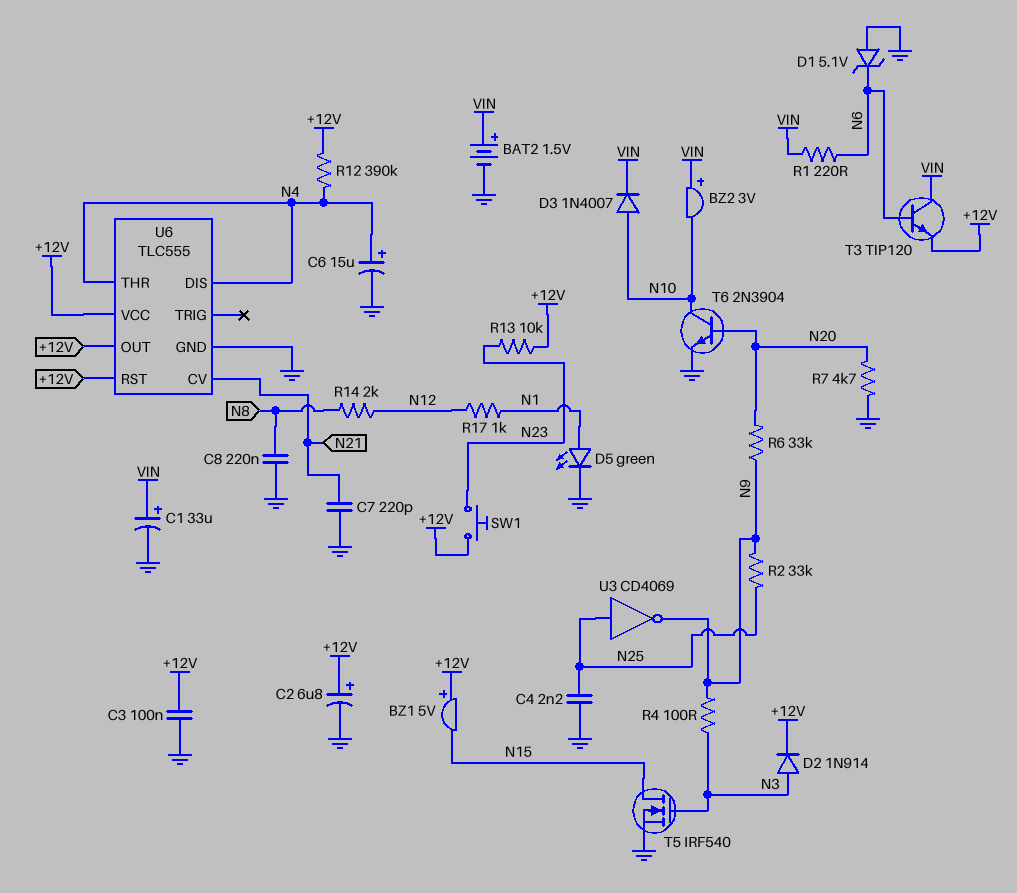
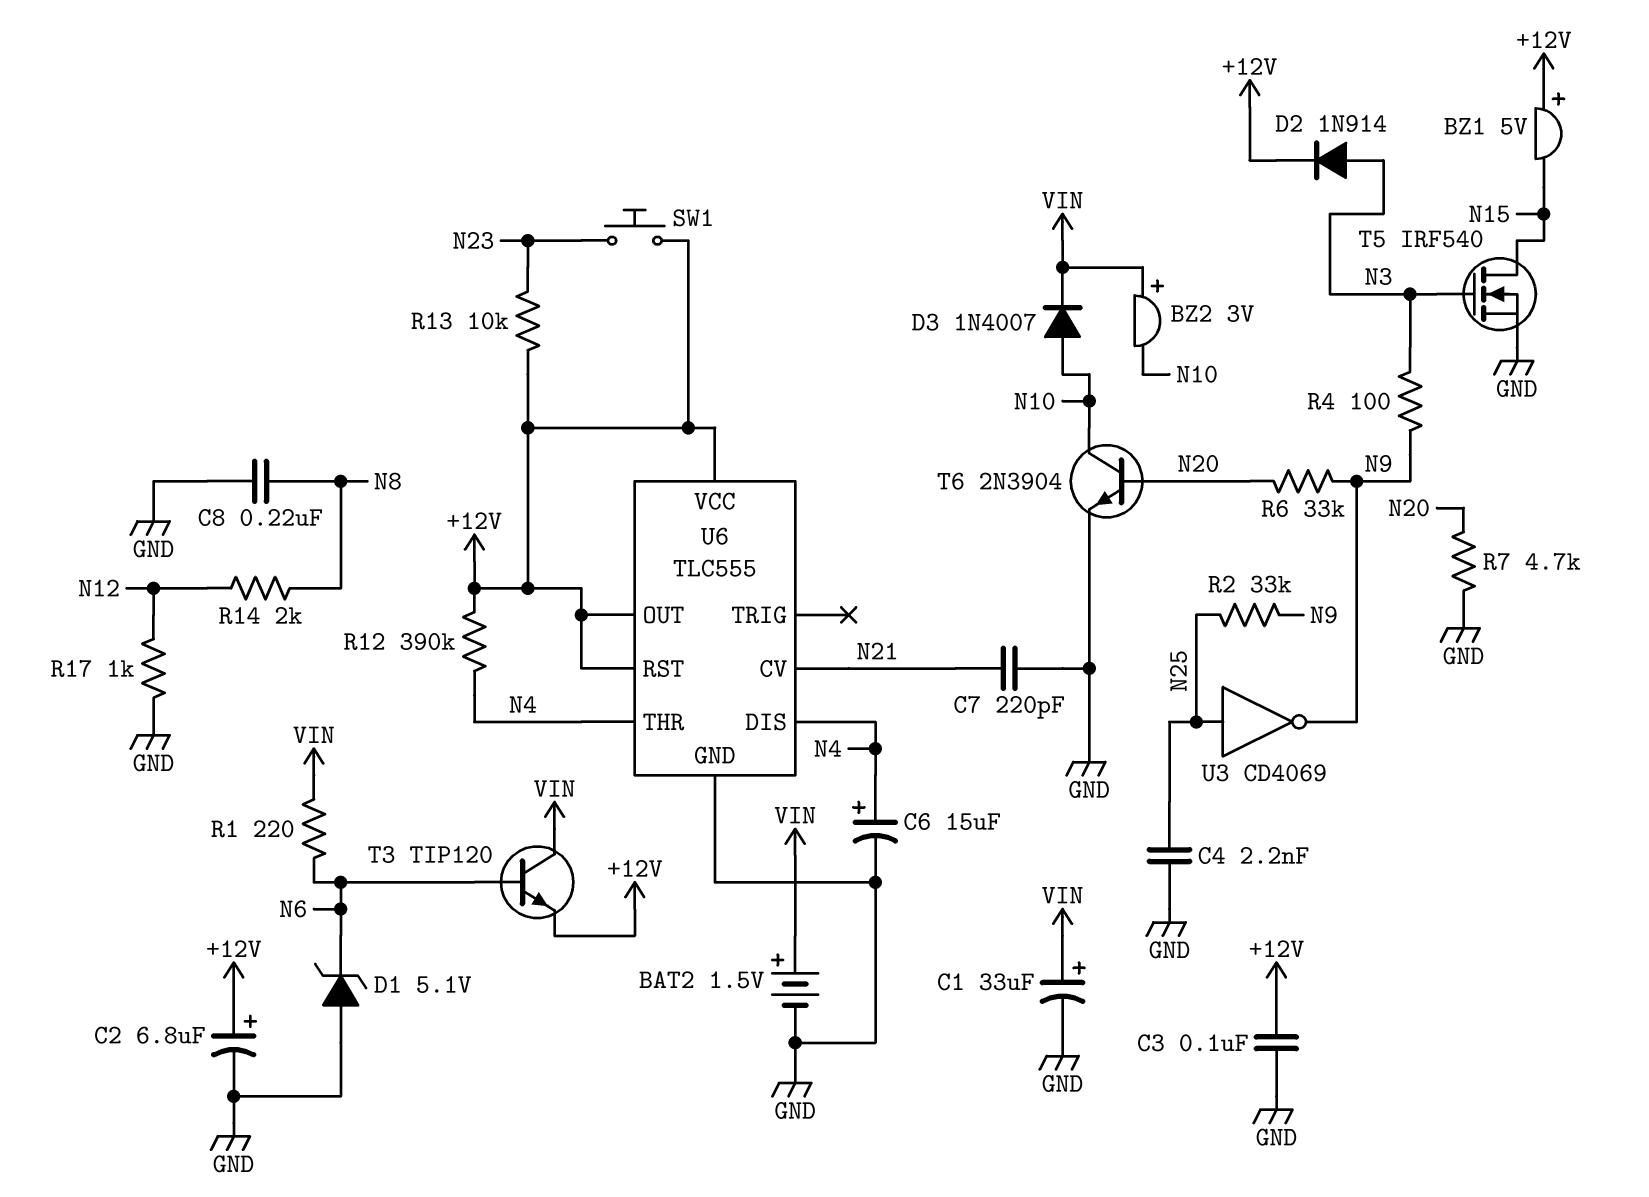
D5: LED green (A N1, K GND) -> none
R17: 1k (N1, N12) -> 1k (GND, N12)

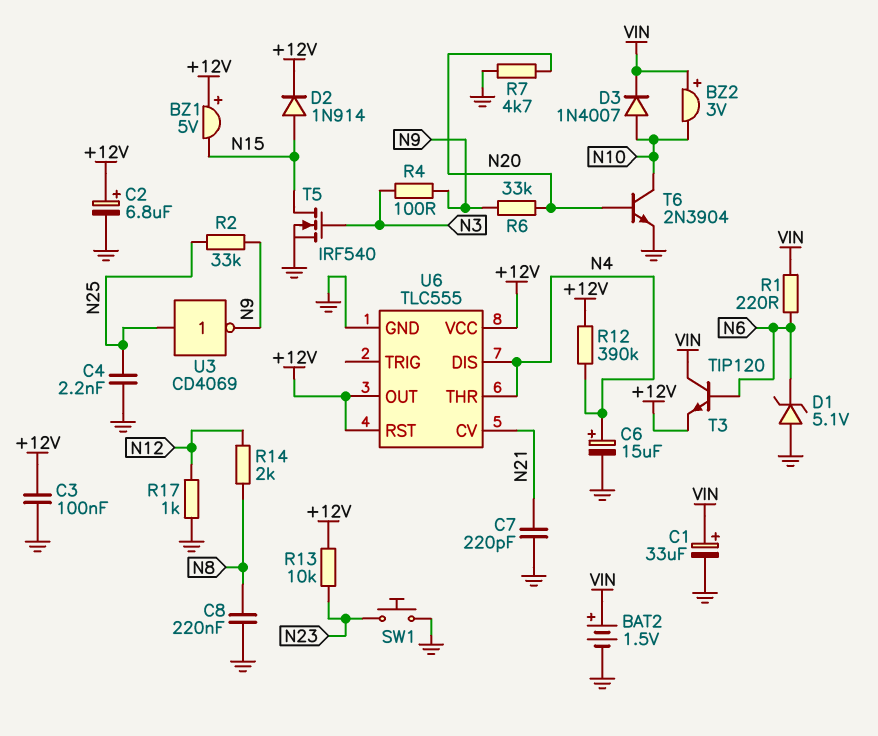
D2: diode 1N914 (A N3, K +12V) -> diode 1N914 (A N15, K +12V)
SW1: button (+12V, N23) -> button (GND, N23)

